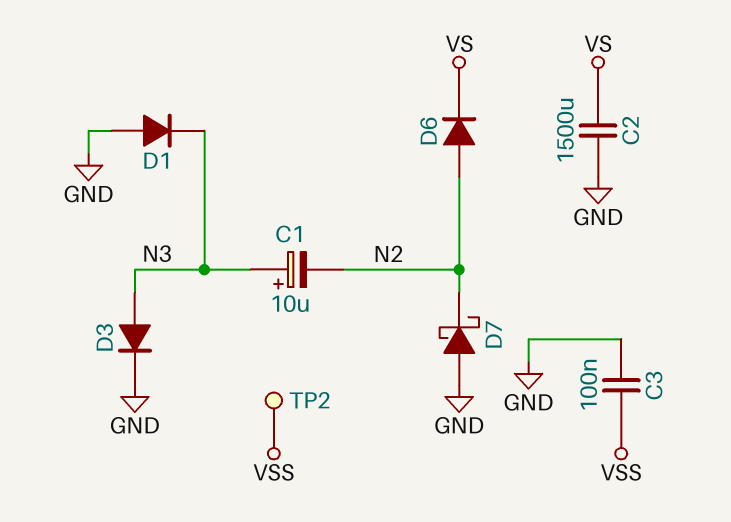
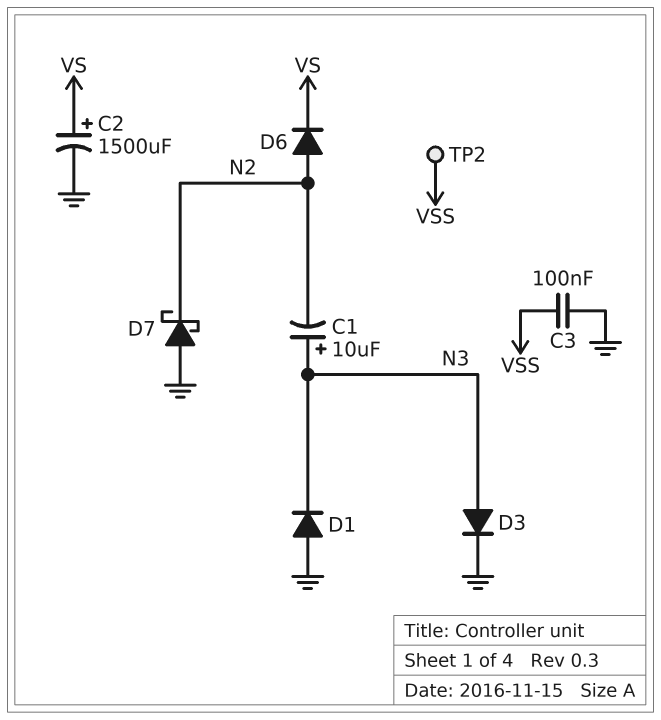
C2: 1500uF (GND, VS) -> 1500uF (plus VS, minus GND)

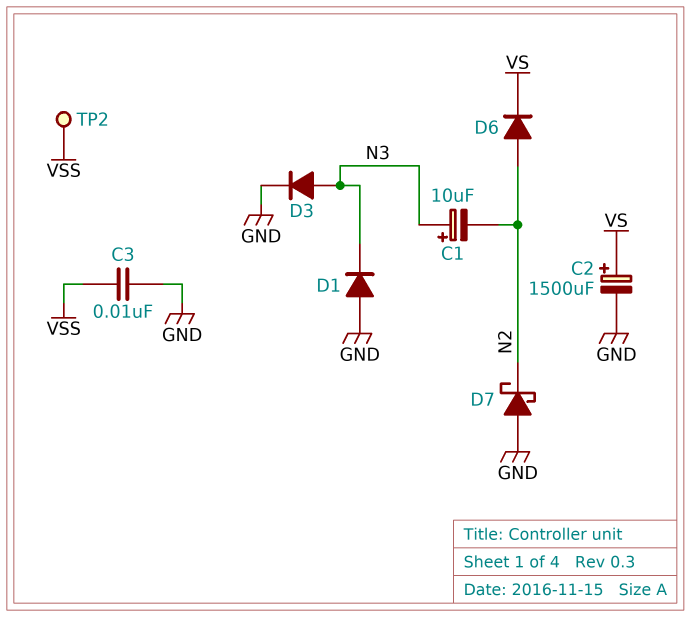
C3: 100nF (GND, VSS) -> 10nF (GND, VSS)

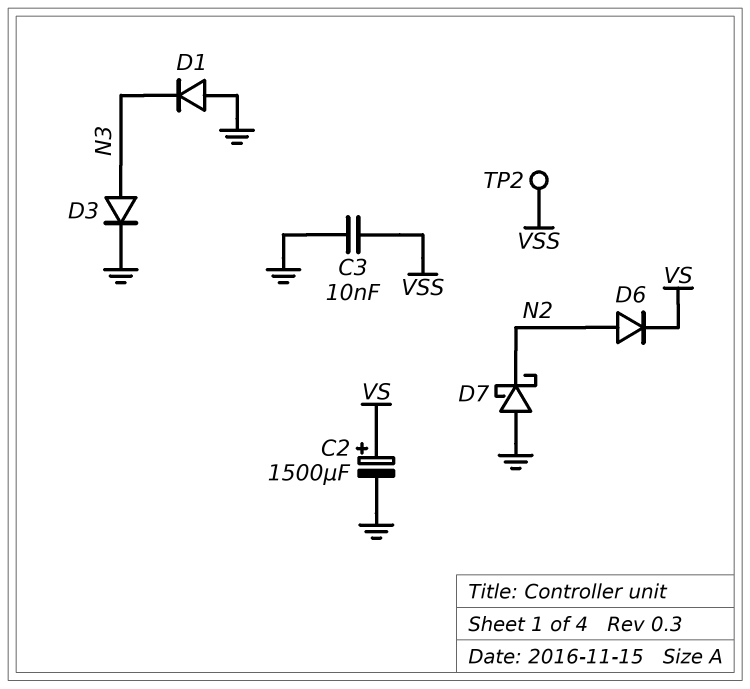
C1: 10uF (plus N3, minus N2) -> none

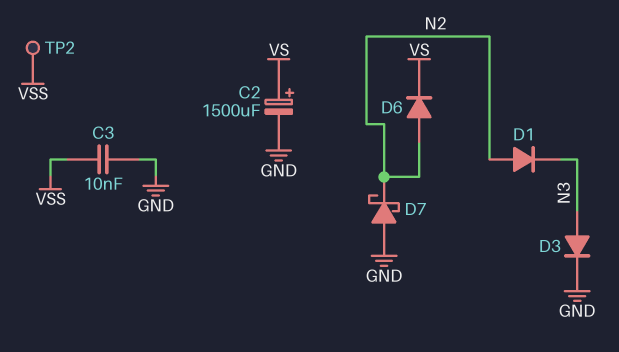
D1: diode (A GND, K N3) -> diode (A N2, K N3)

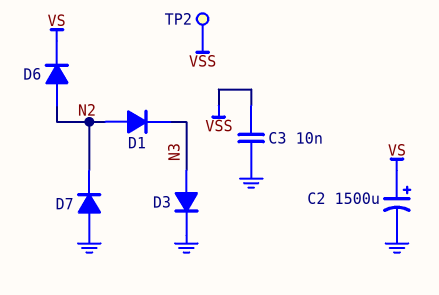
D7: schottky (A GND, K N2) -> diode (A GND, K N2)

